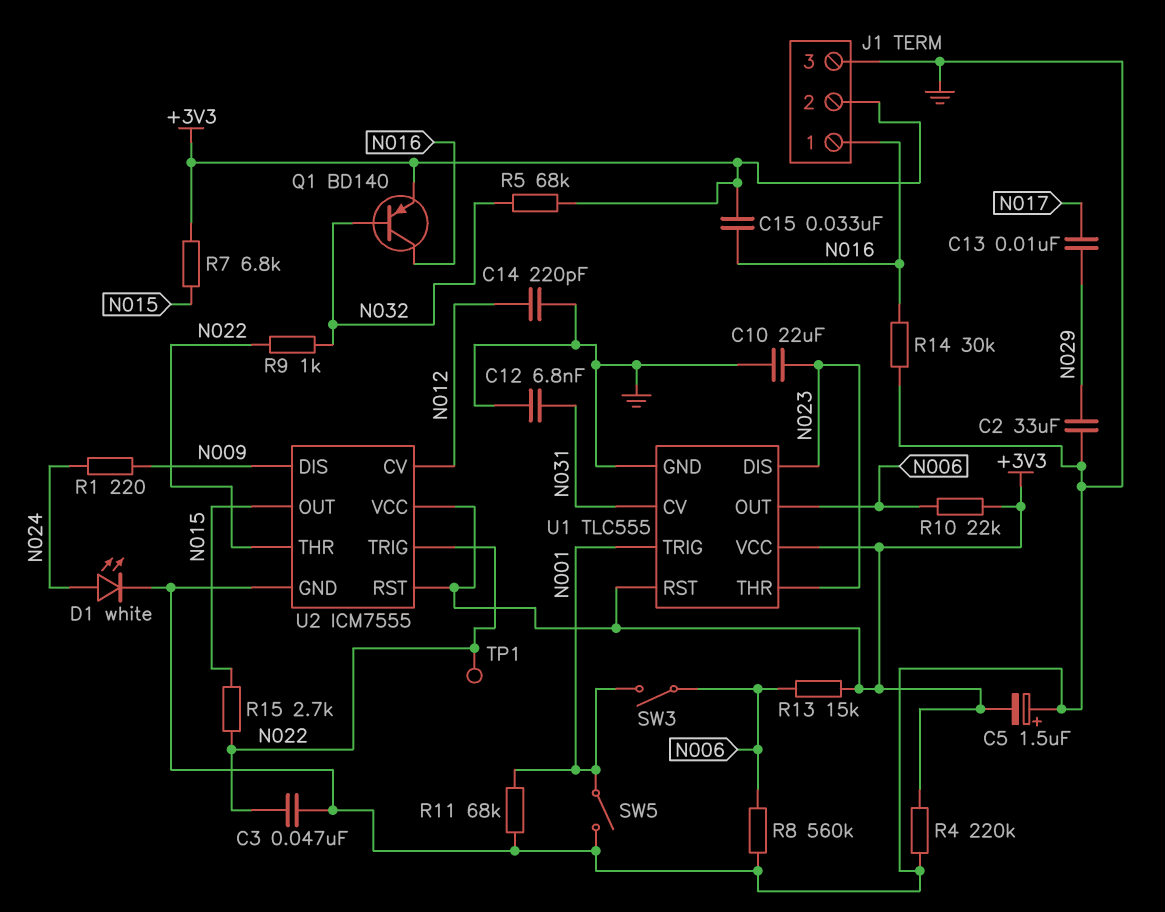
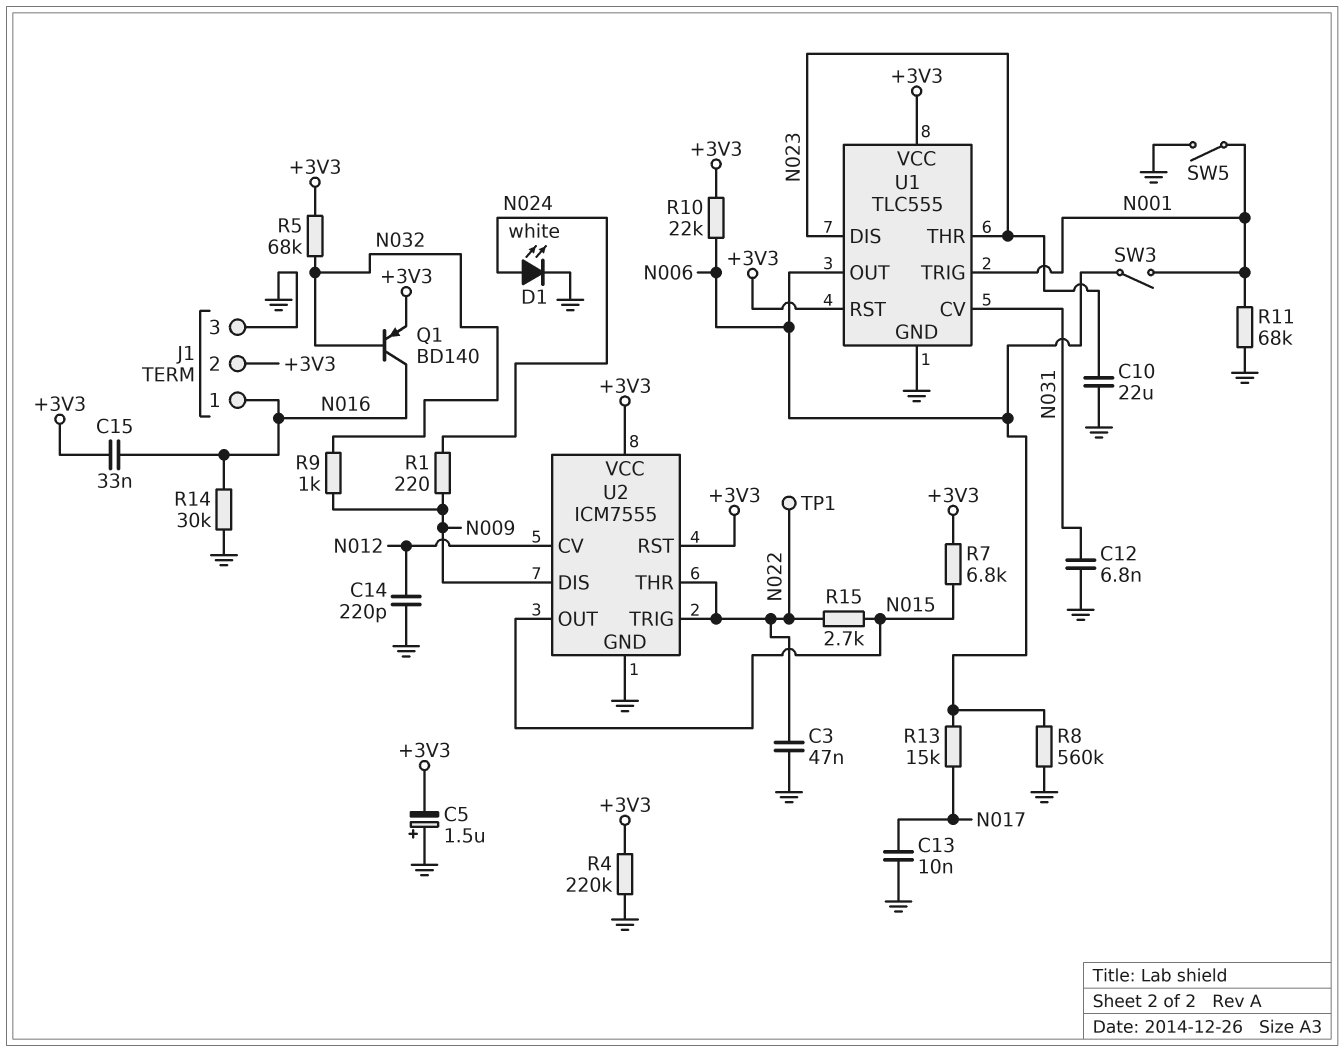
C2: 33uF (GND, N029) -> none
C13: 10nF (N017, N029) -> 10nF (GND, N017)
R9: 1k (N022, N032) -> 1k (N009, N032)
R13: 15k (+3V3, N006) -> 15k (N006, N017)

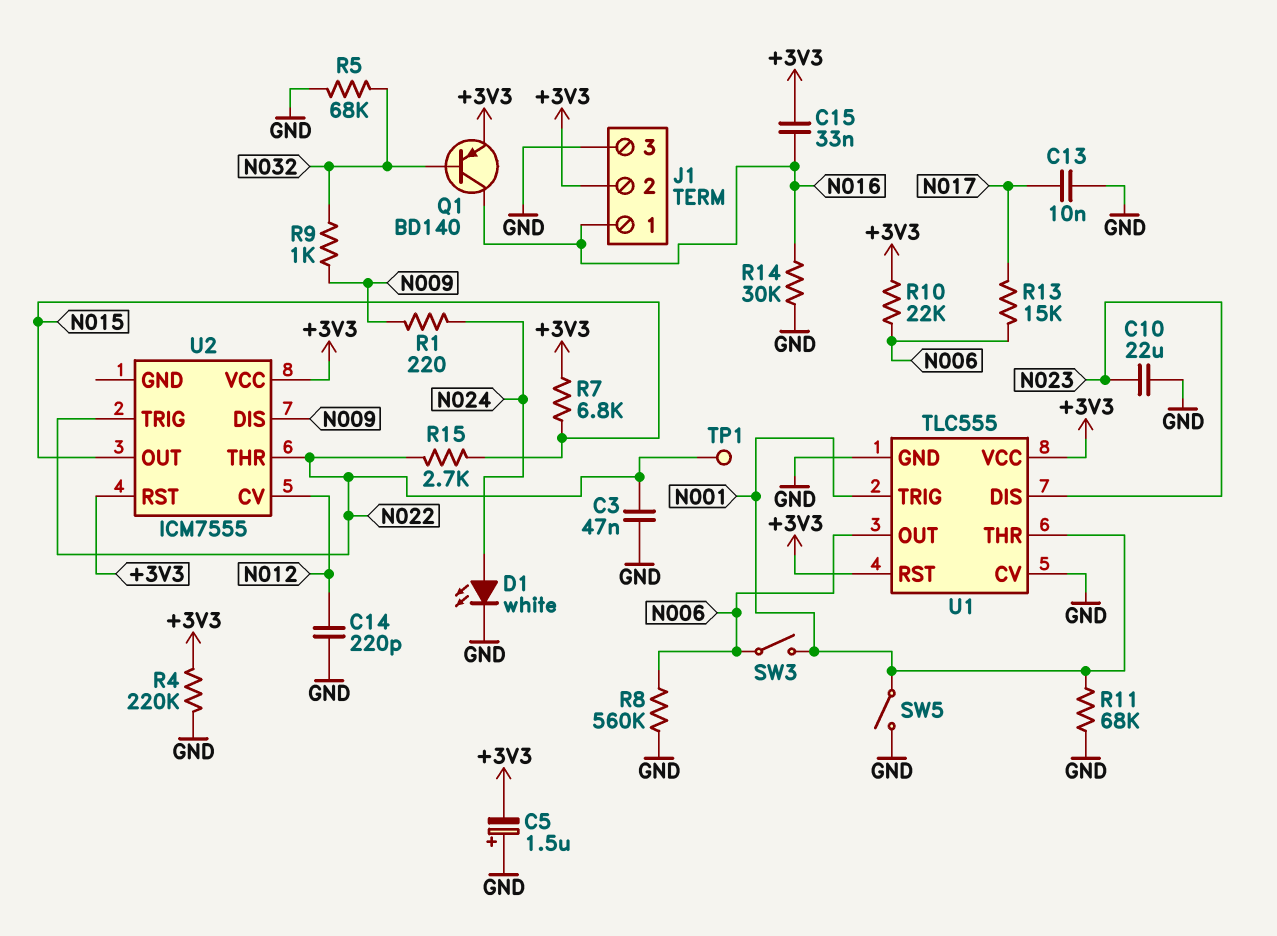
C12: 6.8nF (GND, N031) -> none
R5: 68k (+3V3, N032) -> 68k (GND, N032)
U1 pin CV: N031 -> GND
U1 pin THR: N023 -> N001
U2 pin GND: GND -> none

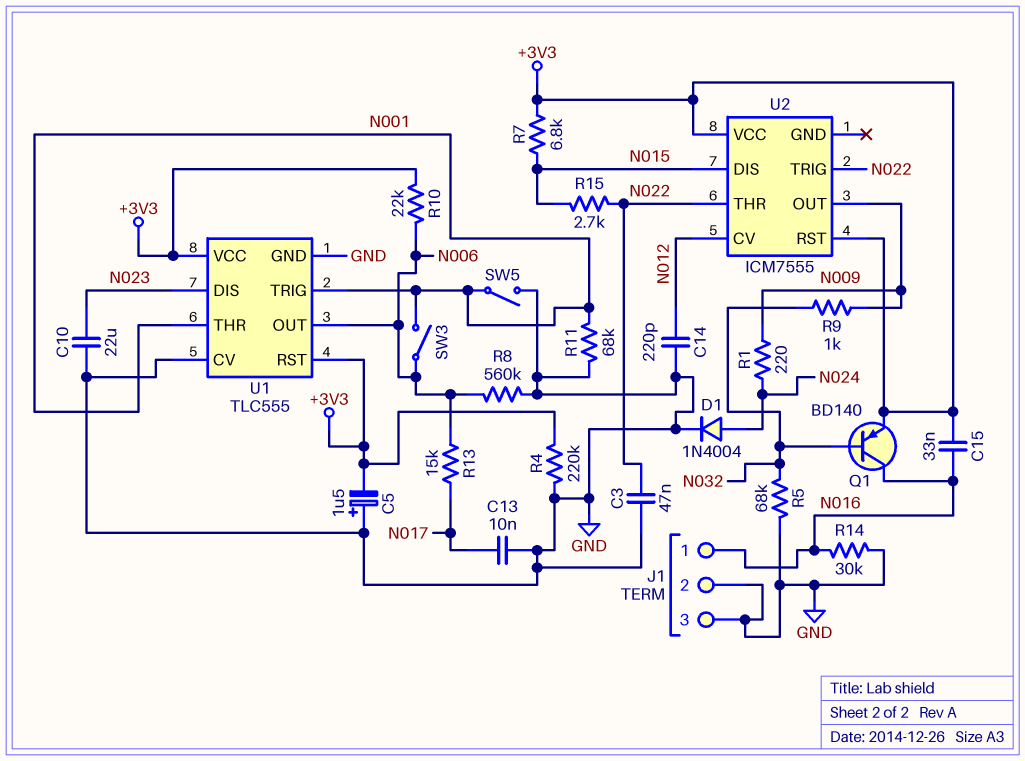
D1: LED white (A N024, K GND) -> diode 1N4004 (A N024, K GND)
J1 pin 2: +3V3 -> GND
TP1: test point (N022) -> none
U2 pin DIS: N009 -> N015
U2 pin OUT: N015 -> N009

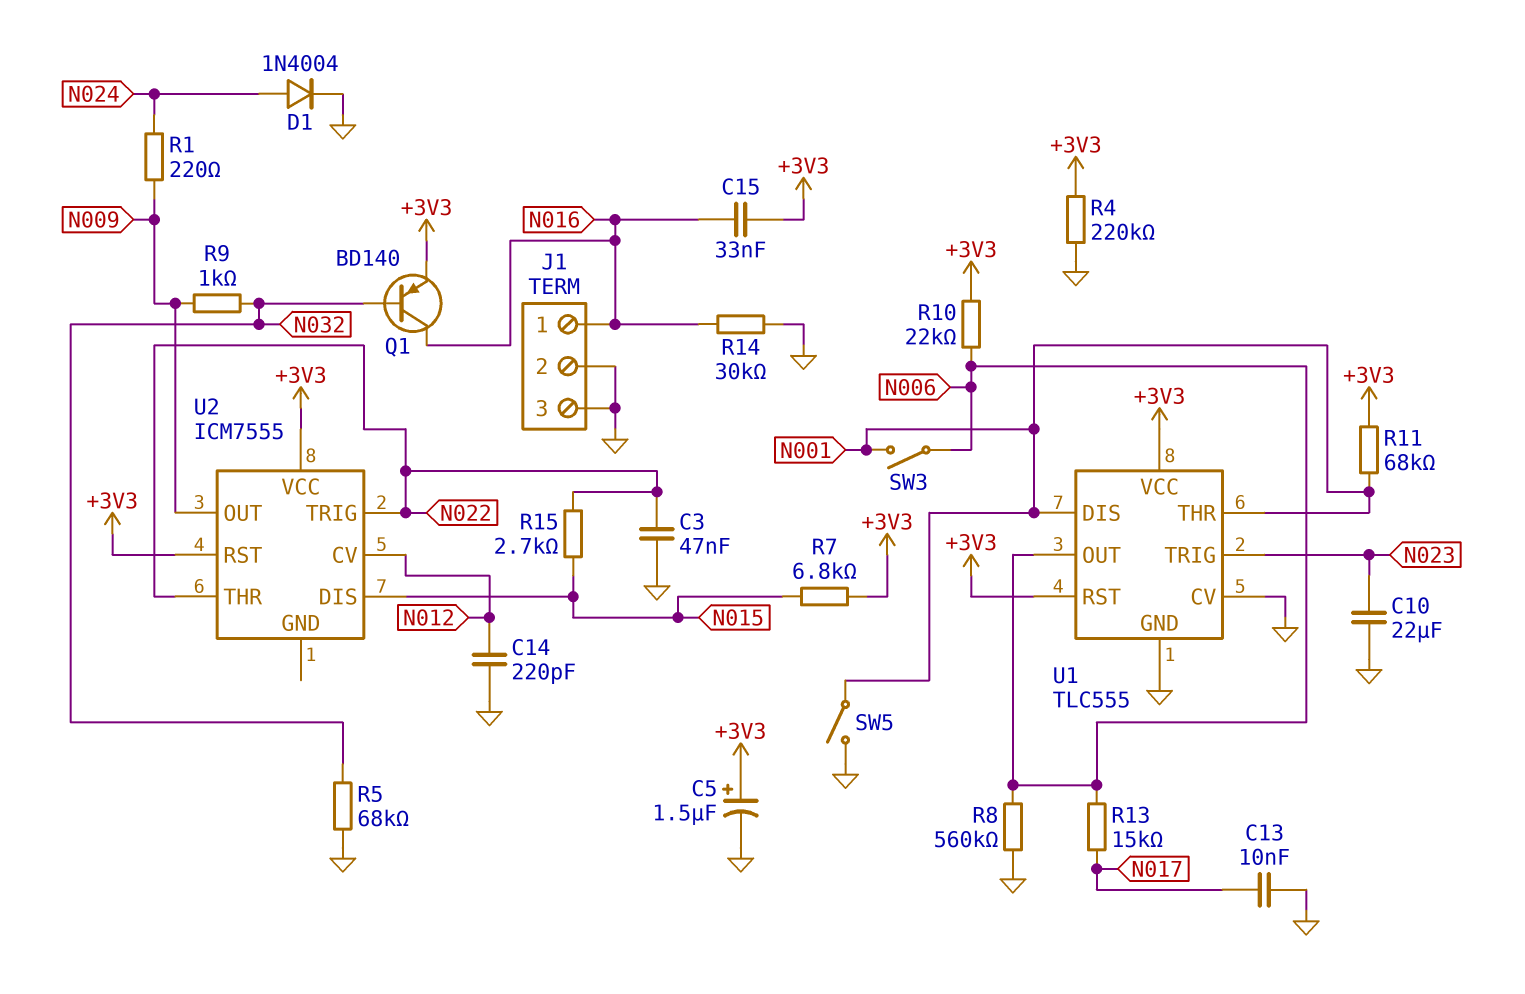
C5: 1.5uF (plus GND, minus +3V3) -> 1.5uF (plus +3V3, minus GND)
R11: 68k (GND, N001) -> 68k (+3V3, N001)
U1 pin DIS: N023 -> N001
U1 pin TRIG: N001 -> N023

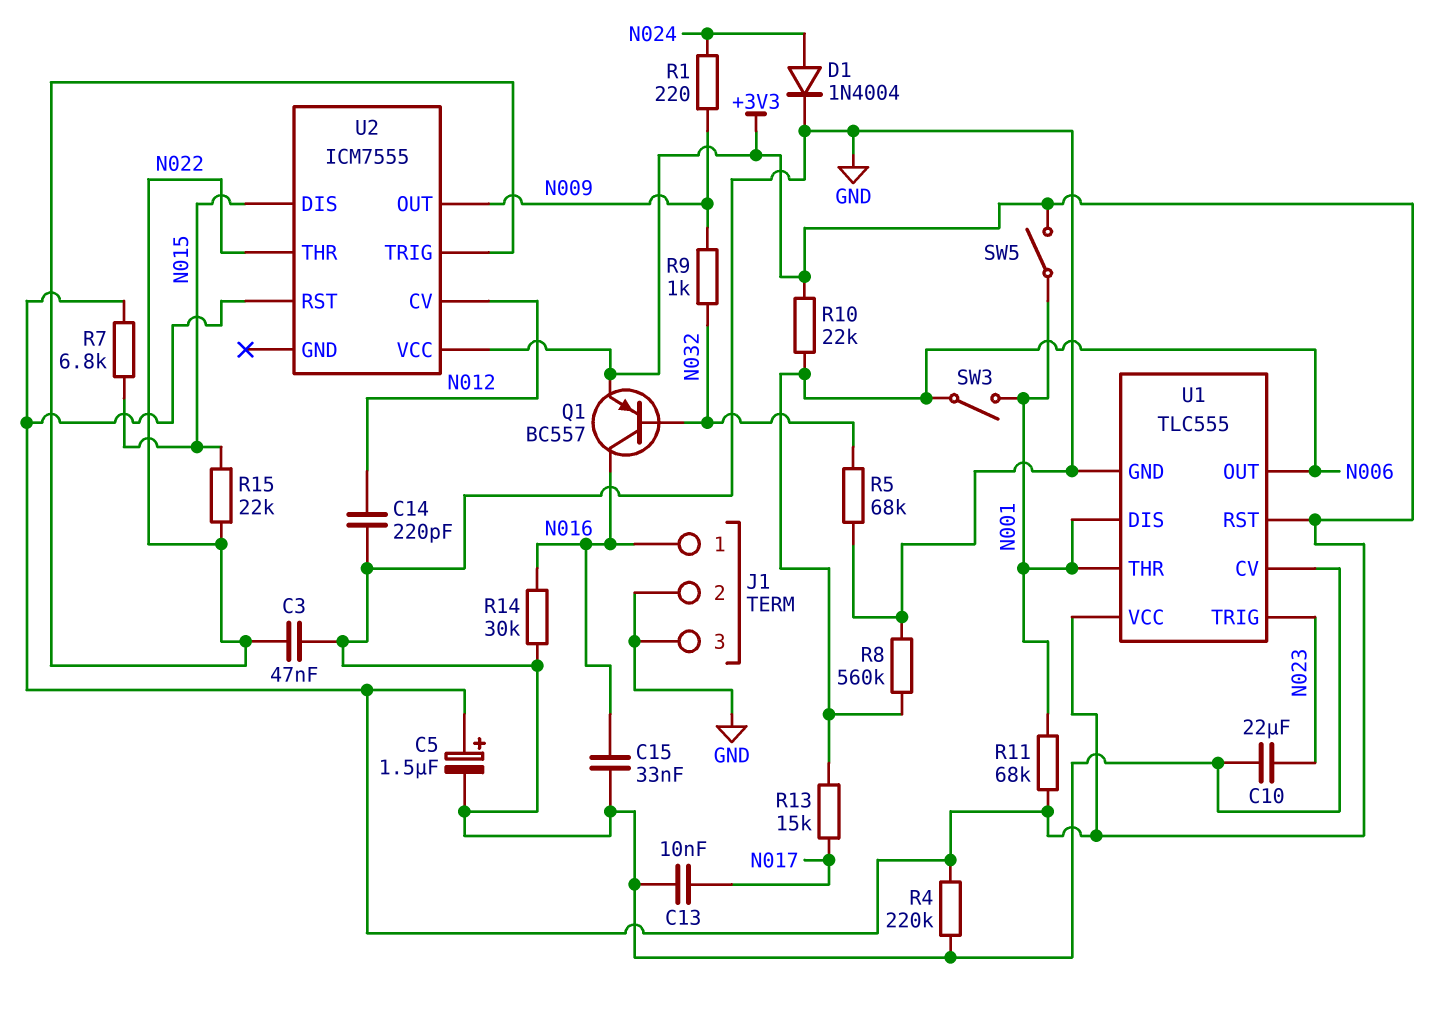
C15: 33nF (+3V3, N016) -> 33nF (GND, N016)
Q1: PNP BD140 (B N032, C N016, E +3V3) -> PNP BC557 (B N032, C N016, E +3V3)
R15: 2.7k (N015, N022) -> 22k (N015, N022)
SW5: switch (GND, N001) -> switch (+3V3, N001)

